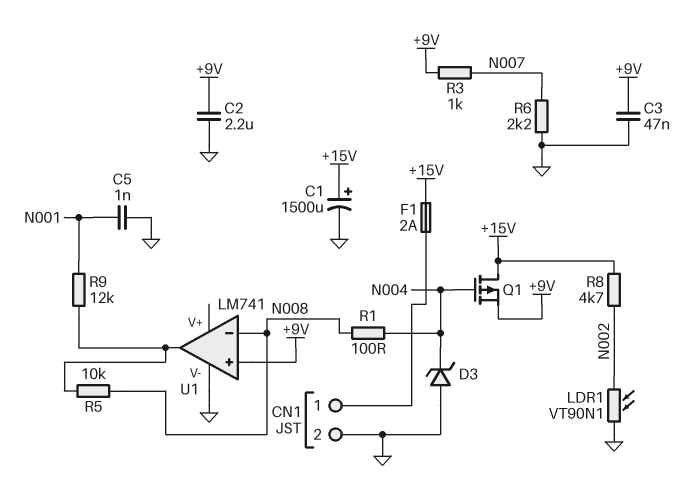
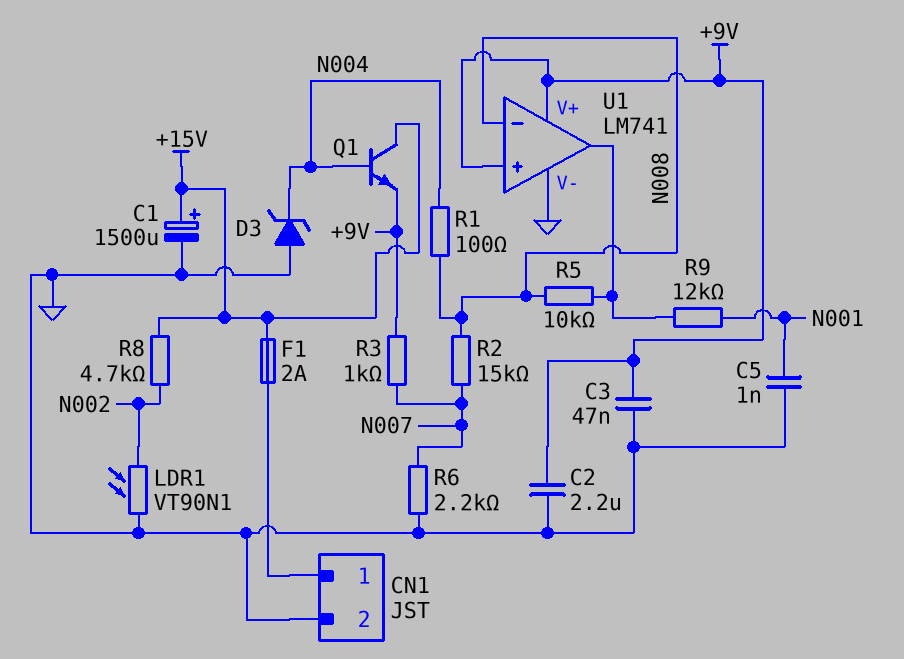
Q1: PMOS (G N004, D +15V, S +9V) -> NPN (B N004, C +15V, E +9V)
R2: none -> 15k (N007, N008)
U1 pin V+: none -> +9V

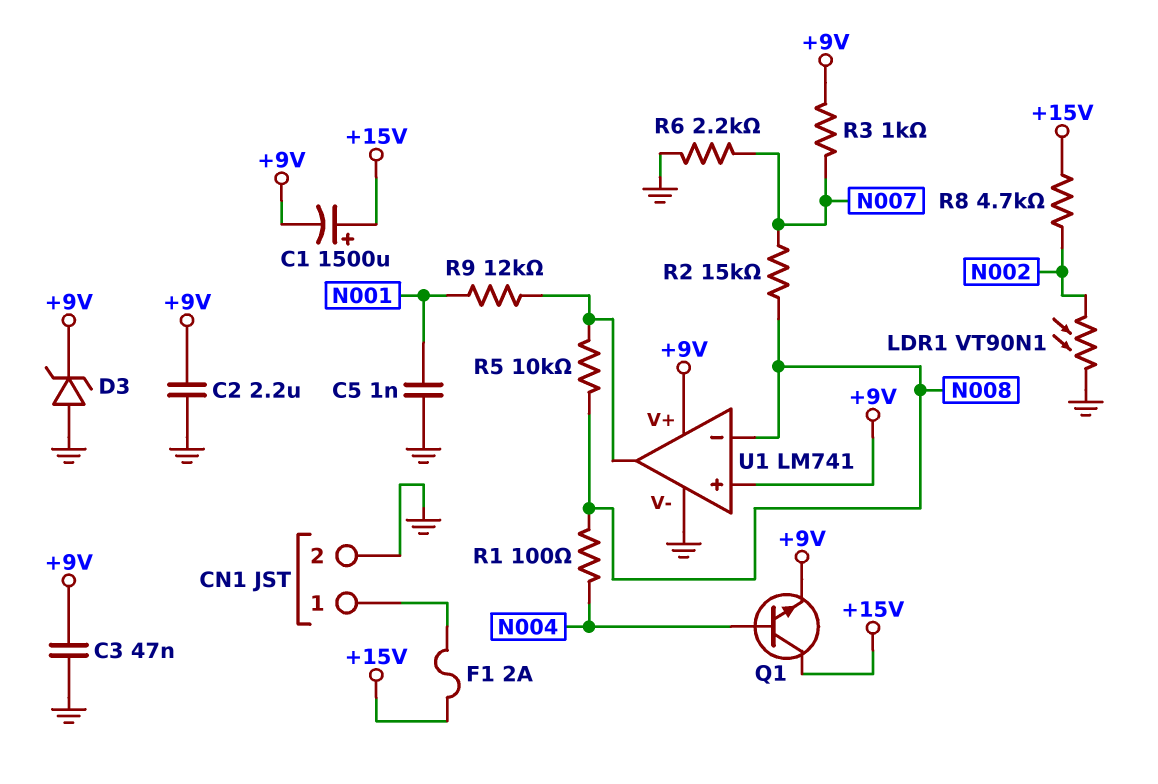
C1: 1500uF (plus +15V, minus GND) -> 1500uF (plus +15V, minus +9V)
D3: zener (A GND, K N004) -> zener (A GND, K +9V)

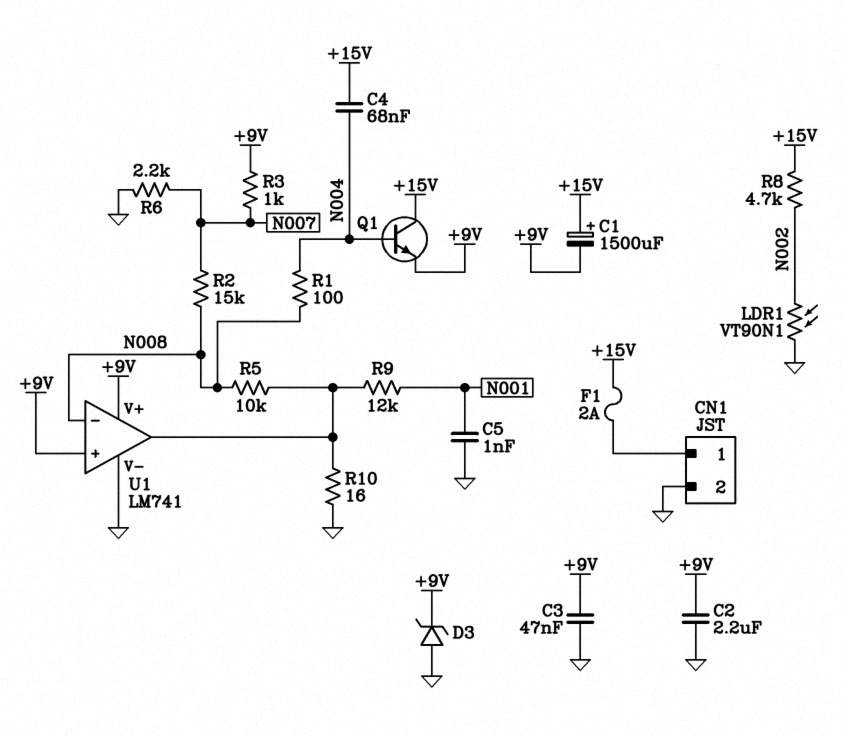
C4: none -> 68nF (+15V, N004)
R10: none -> 16 (GND, U1/out)

